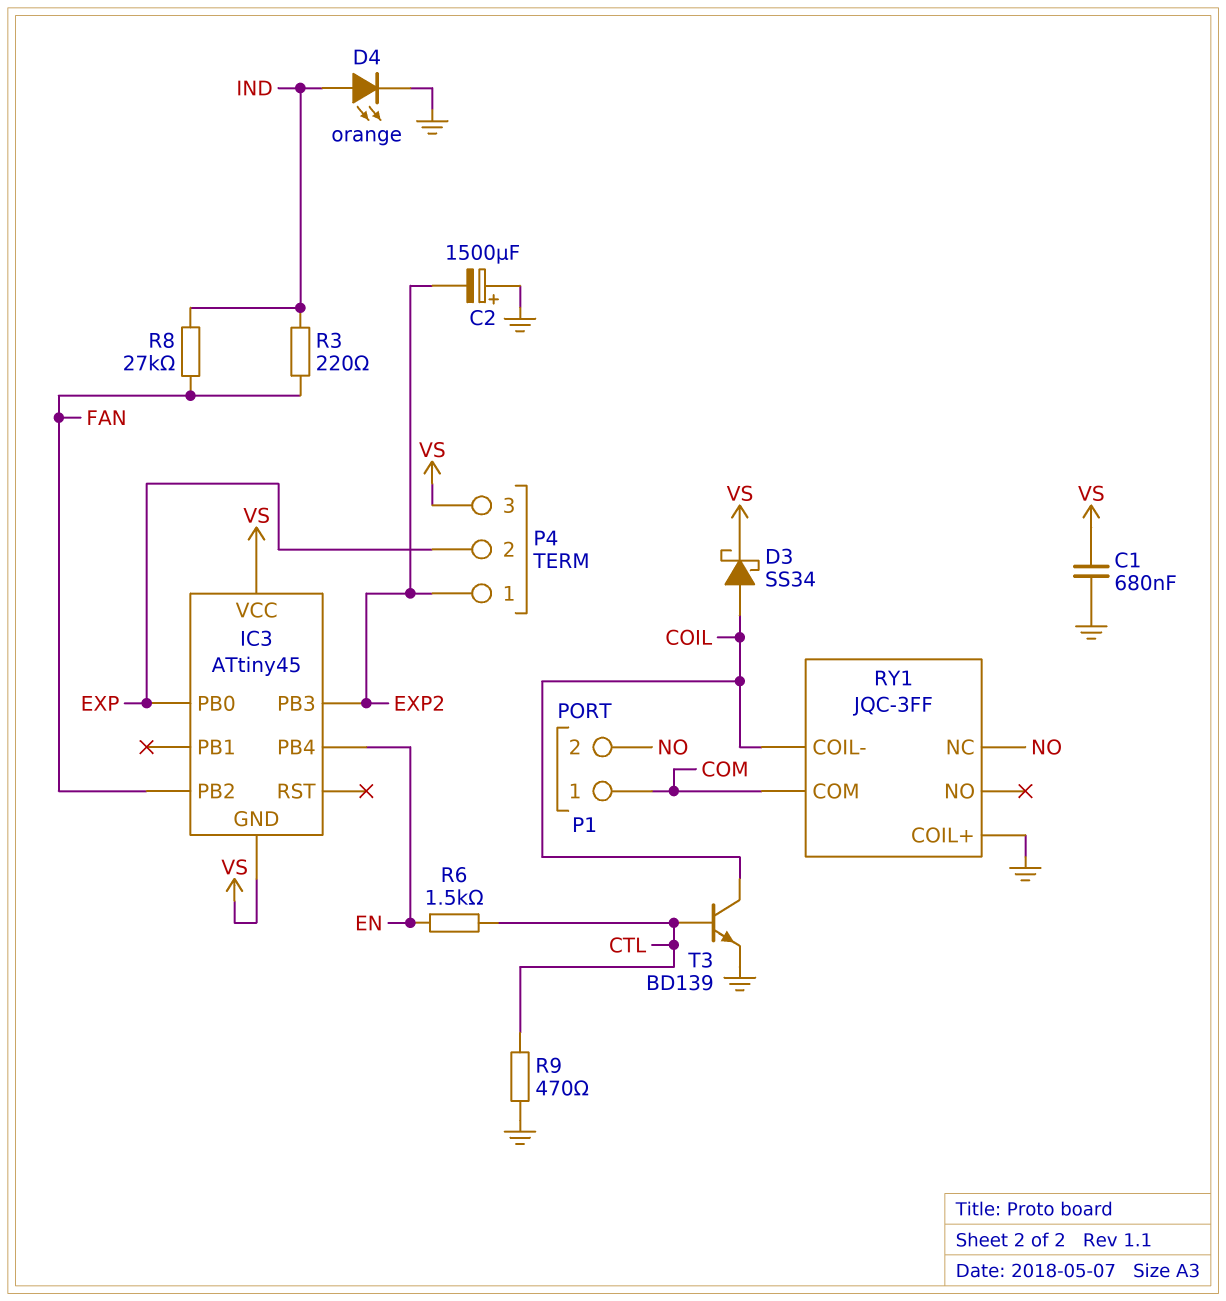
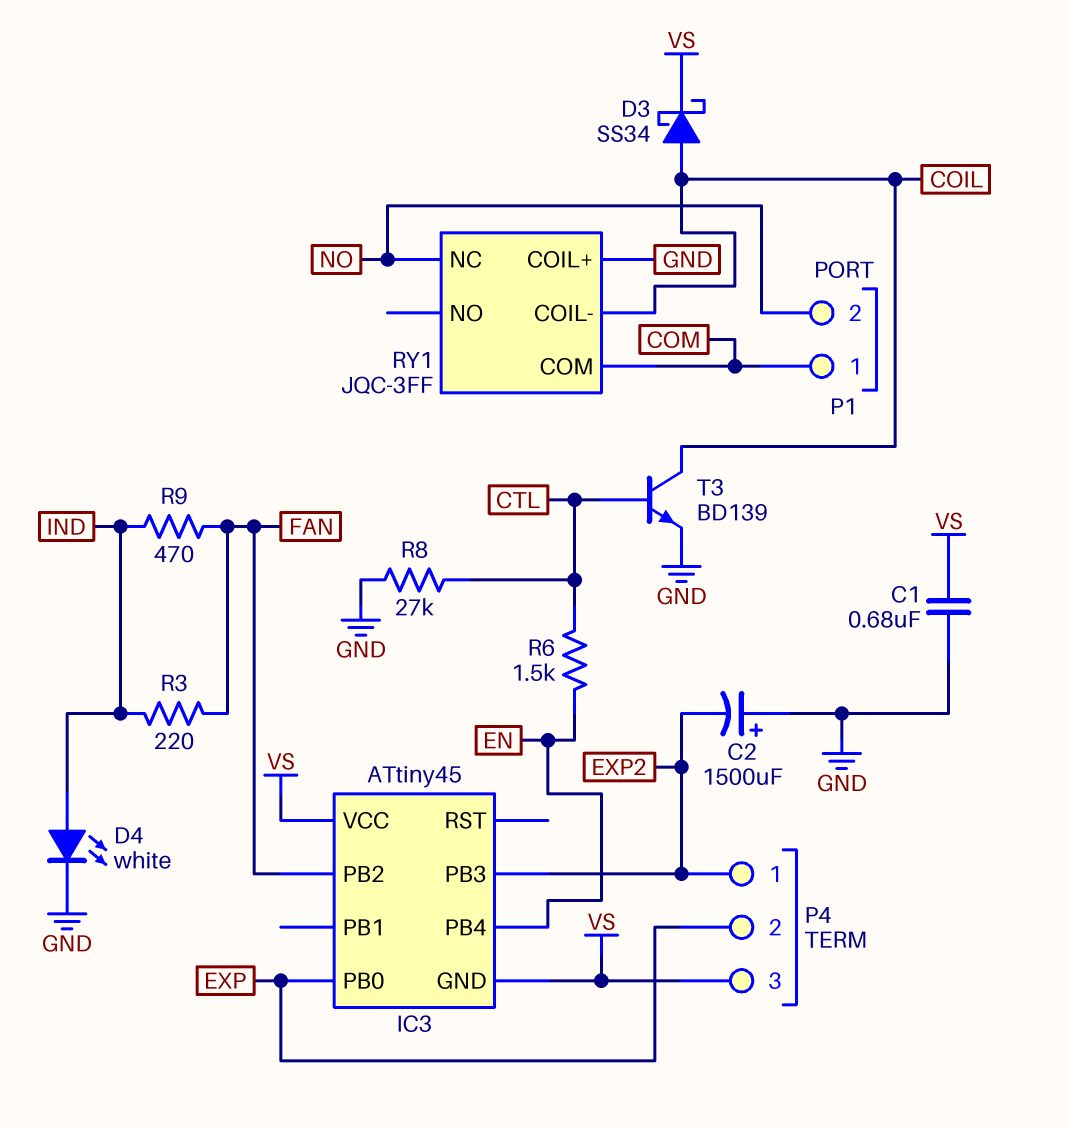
D4: LED orange (A IND, K GND) -> LED white (A IND, K GND)
R8: 27k (FAN, IND) -> 27k (CTL, GND)
R9: 470 (CTL, GND) -> 470 (FAN, IND)

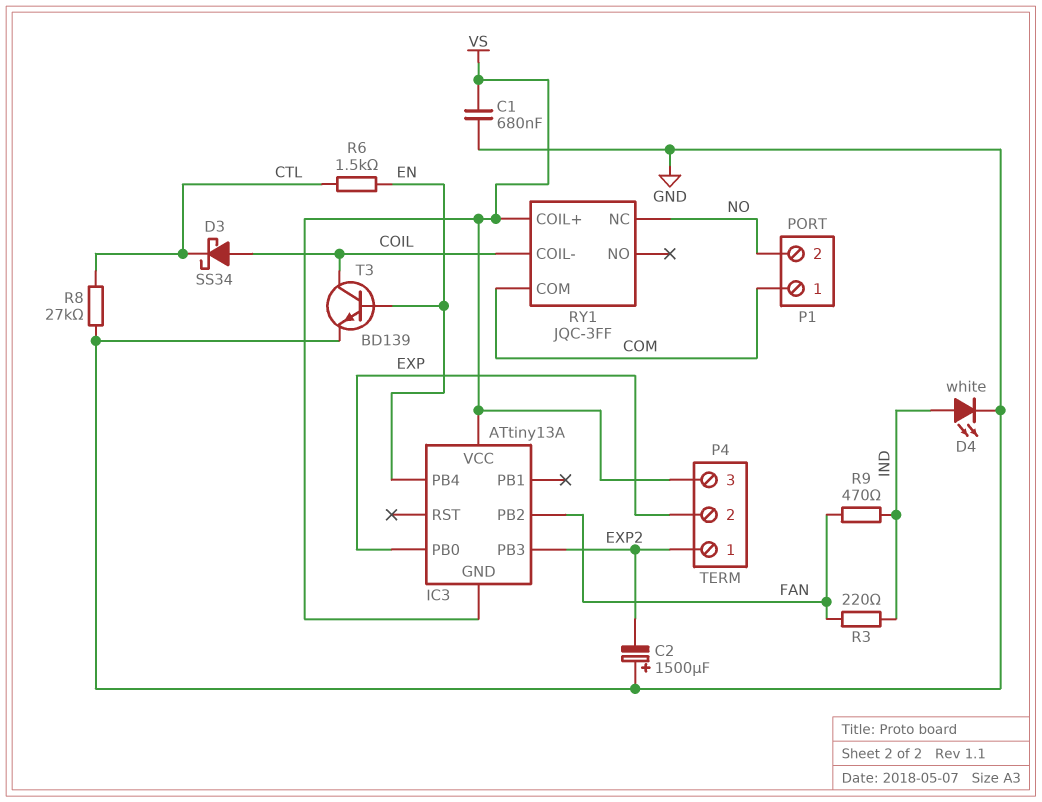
D3: schottky SS34 (A COIL, K VS) -> schottky SS34 (A COIL, K CTL)
IC3: ATtiny45 -> ATtiny13A
RY1 pin COIL+: GND -> VS
T3: NPN BD139 (B CTL, C COIL, E GND) -> NPN BD139 (B EN, C COIL, E GND)

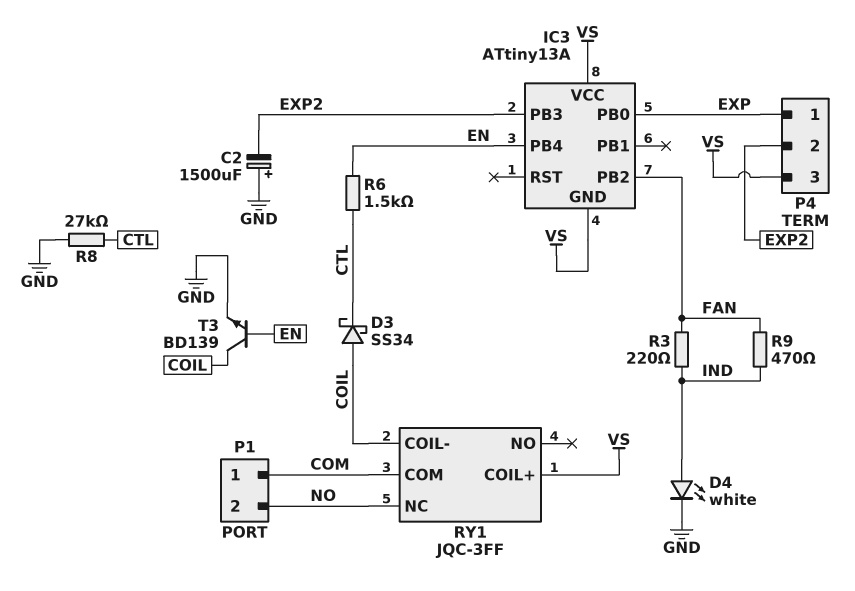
C1: 680nF (GND, VS) -> none
P4 pin 1: EXP2 -> EXP
P4 pin 2: EXP -> EXP2

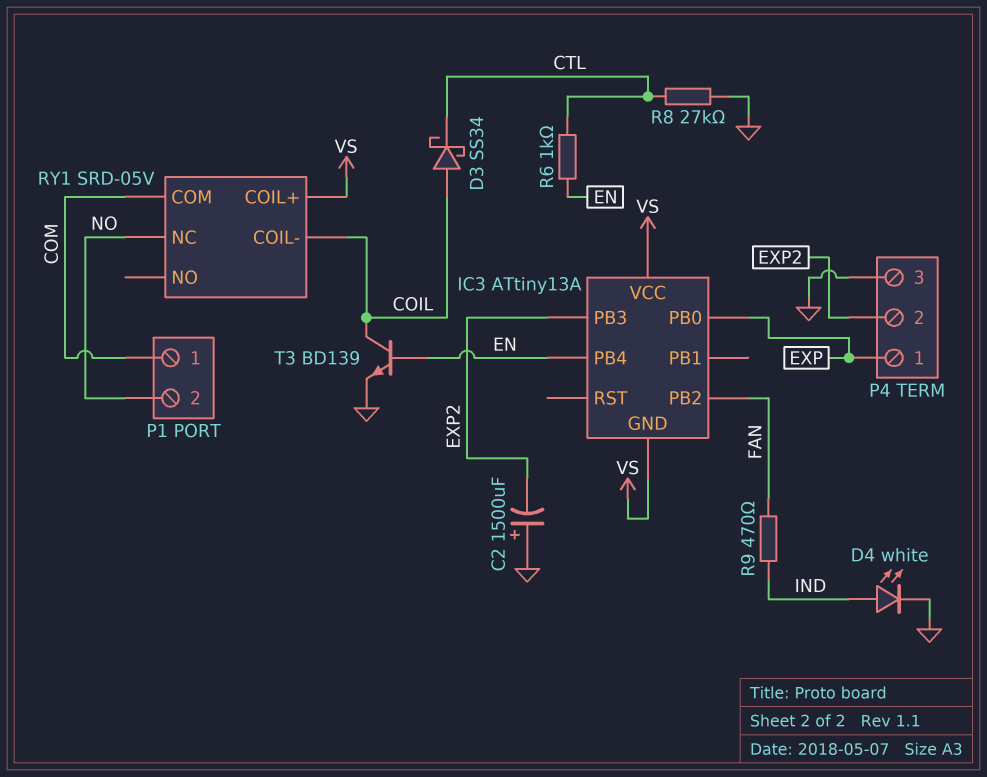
P4 pin 3: VS -> GND
R3: 220 (FAN, IND) -> none
R6: 1.5k (CTL, EN) -> 1k (CTL, EN)
RY1: JQC-3FF -> SRD-05V

